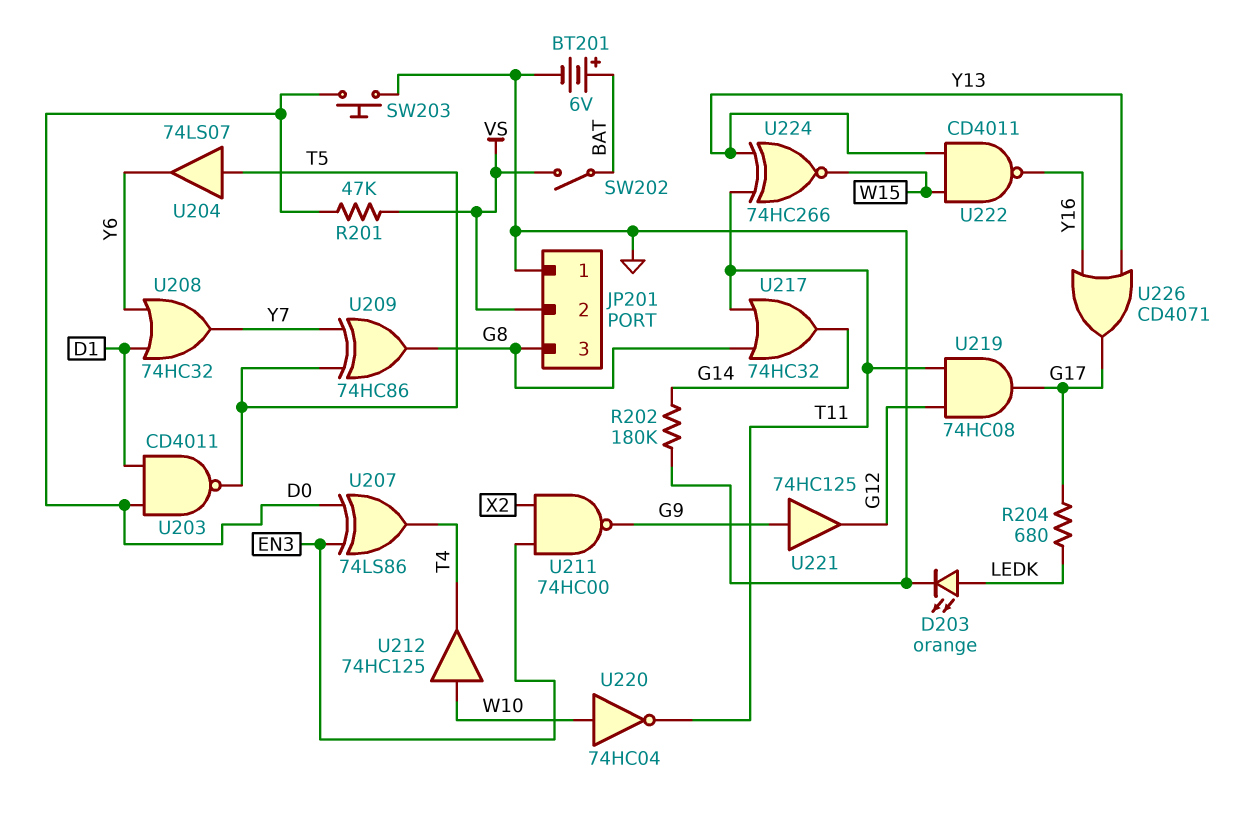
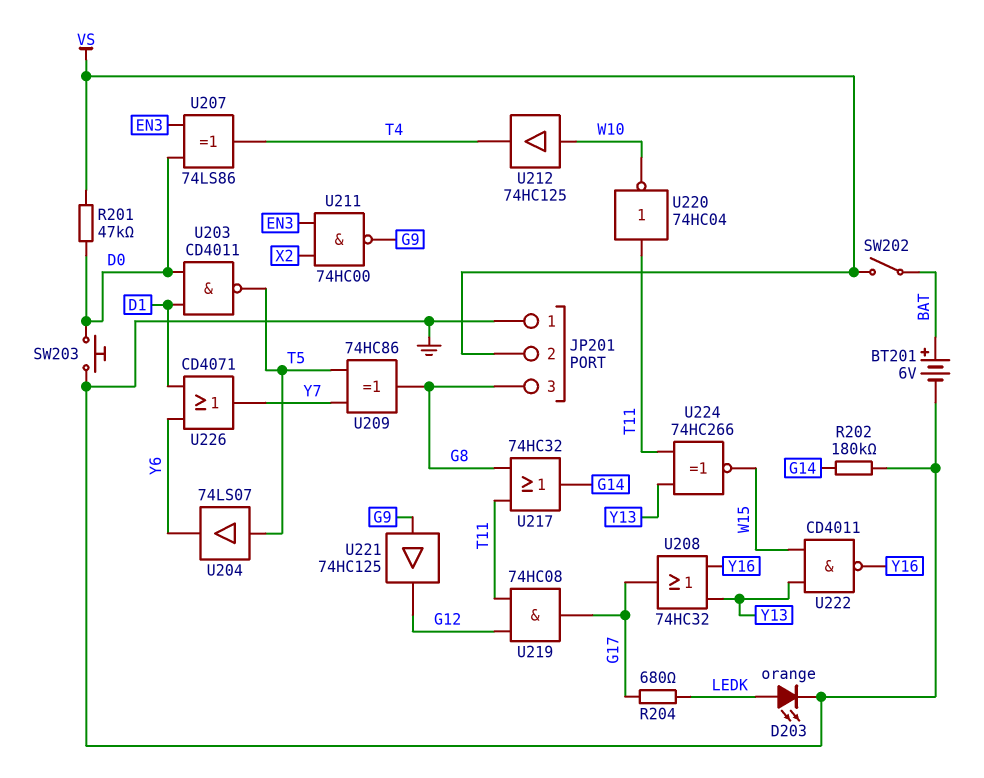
U208: OR 74HC32 (in D1, in Y6, out Y7) -> OR 74HC32 (in Y13, in Y16, out G17)
U220: NOT 74HC04 (in W10, out T11) -> NOT 74HC04 (in T11, out W10)
U226: OR CD4071 (in Y13, in Y16, out G17) -> OR CD4071 (in D1, in Y6, out Y7)

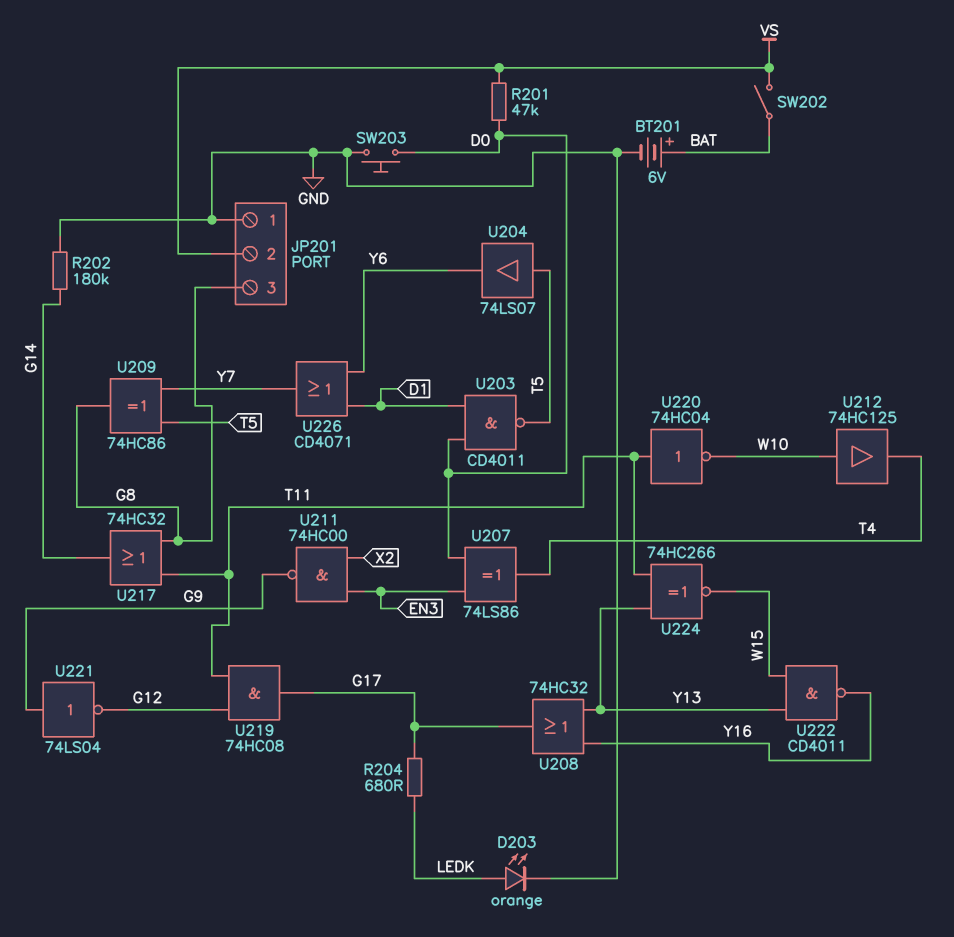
U221: buffer 74HC125 (in G9, out G12) -> NOT 74LS04 (in G9, out G12)

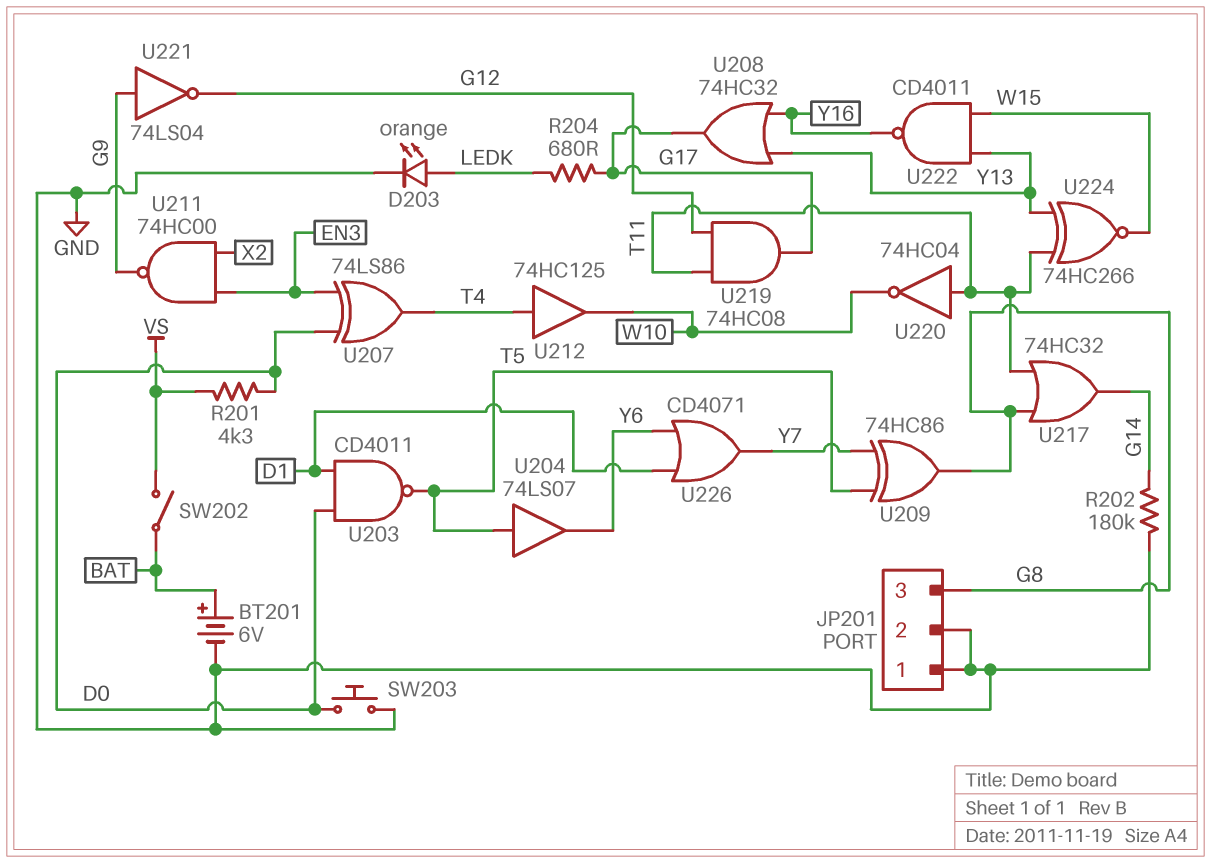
JP201 pin 2: VS -> GND
R201: 47k (D0, VS) -> 4.3k (D0, VS)
U212: buffer 74HC125 (in W10, out T4) -> buffer 74HC125 (in T4, out W10)

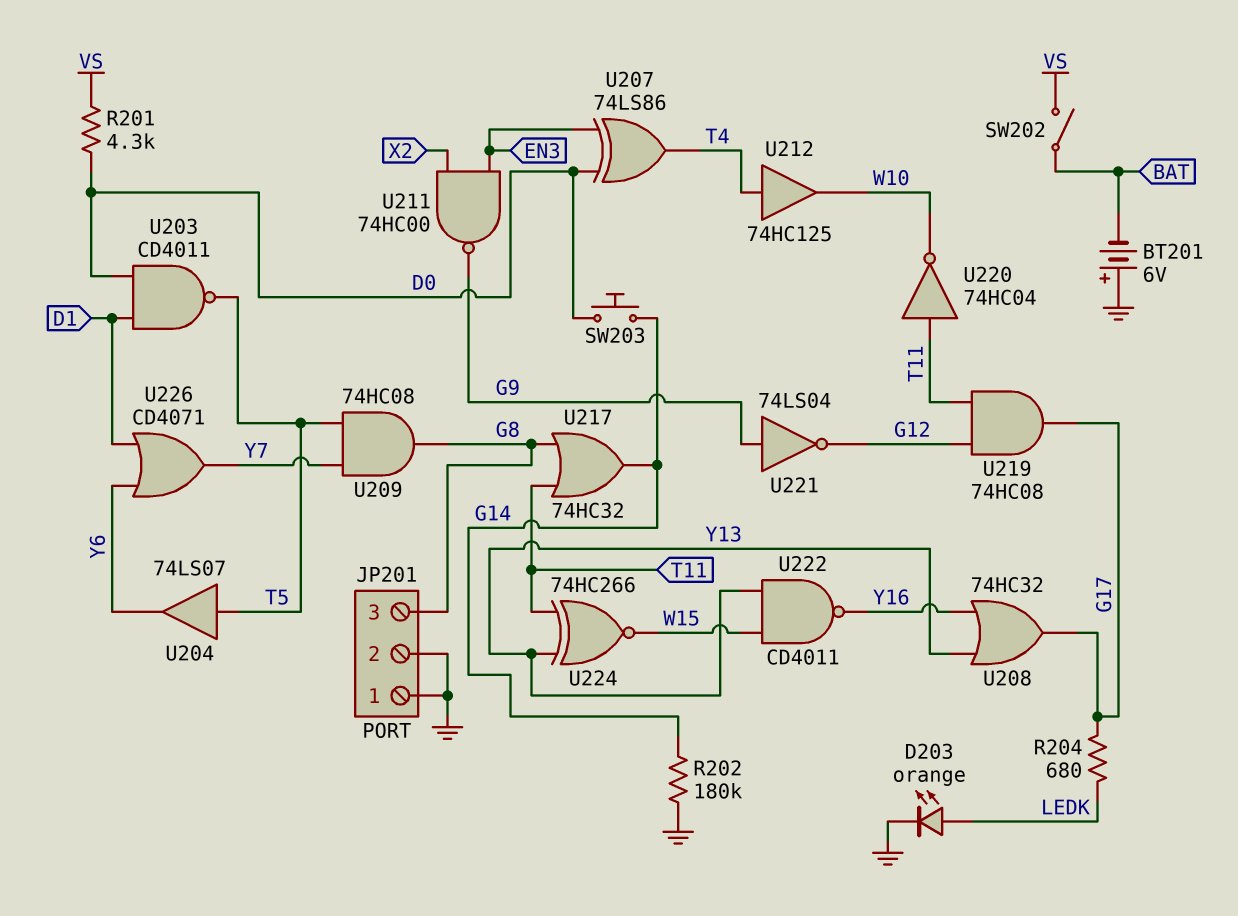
BT201: 6V (plus BAT, minus GND) -> 6V (plus GND, minus BAT)
SW203: button (D0, GND) -> button (D0, G14)
U209: XOR 74HC86 (in T5, in Y7, out G8) -> AND 74HC08 (in T5, in Y7, out G8)

